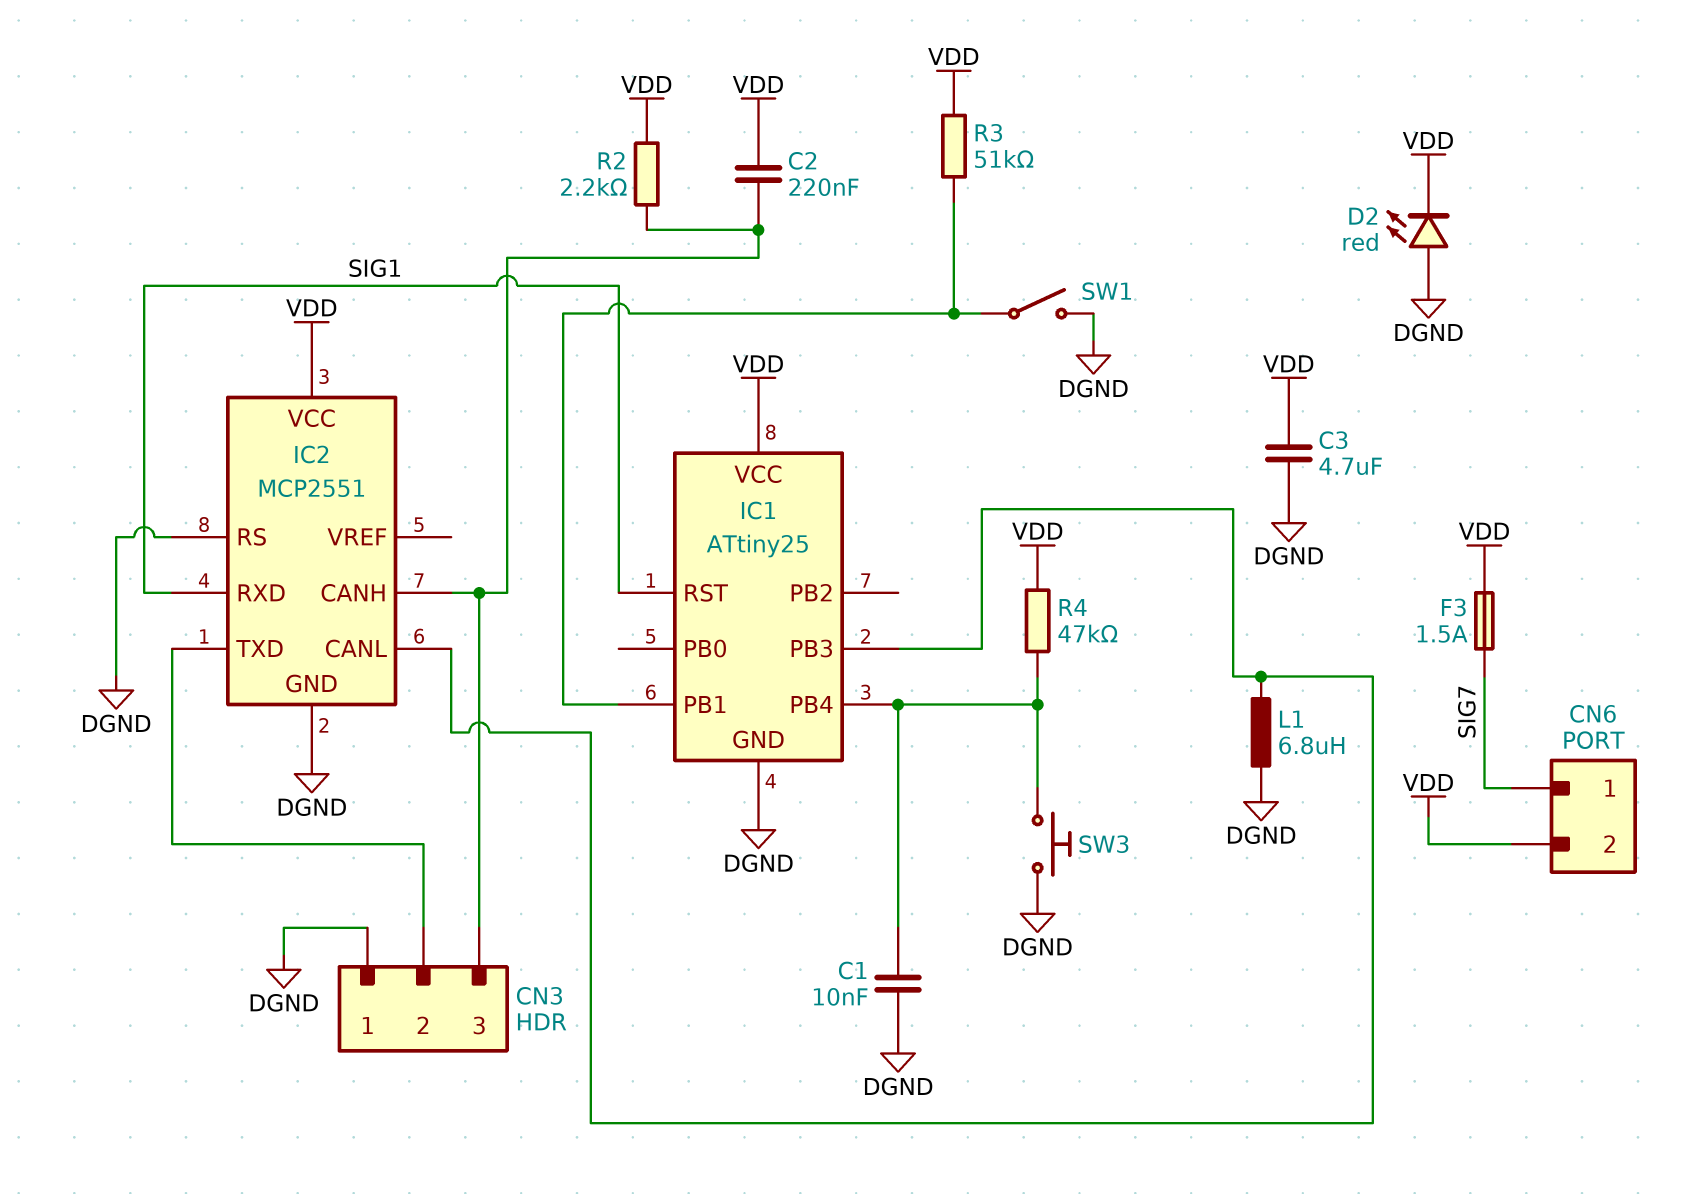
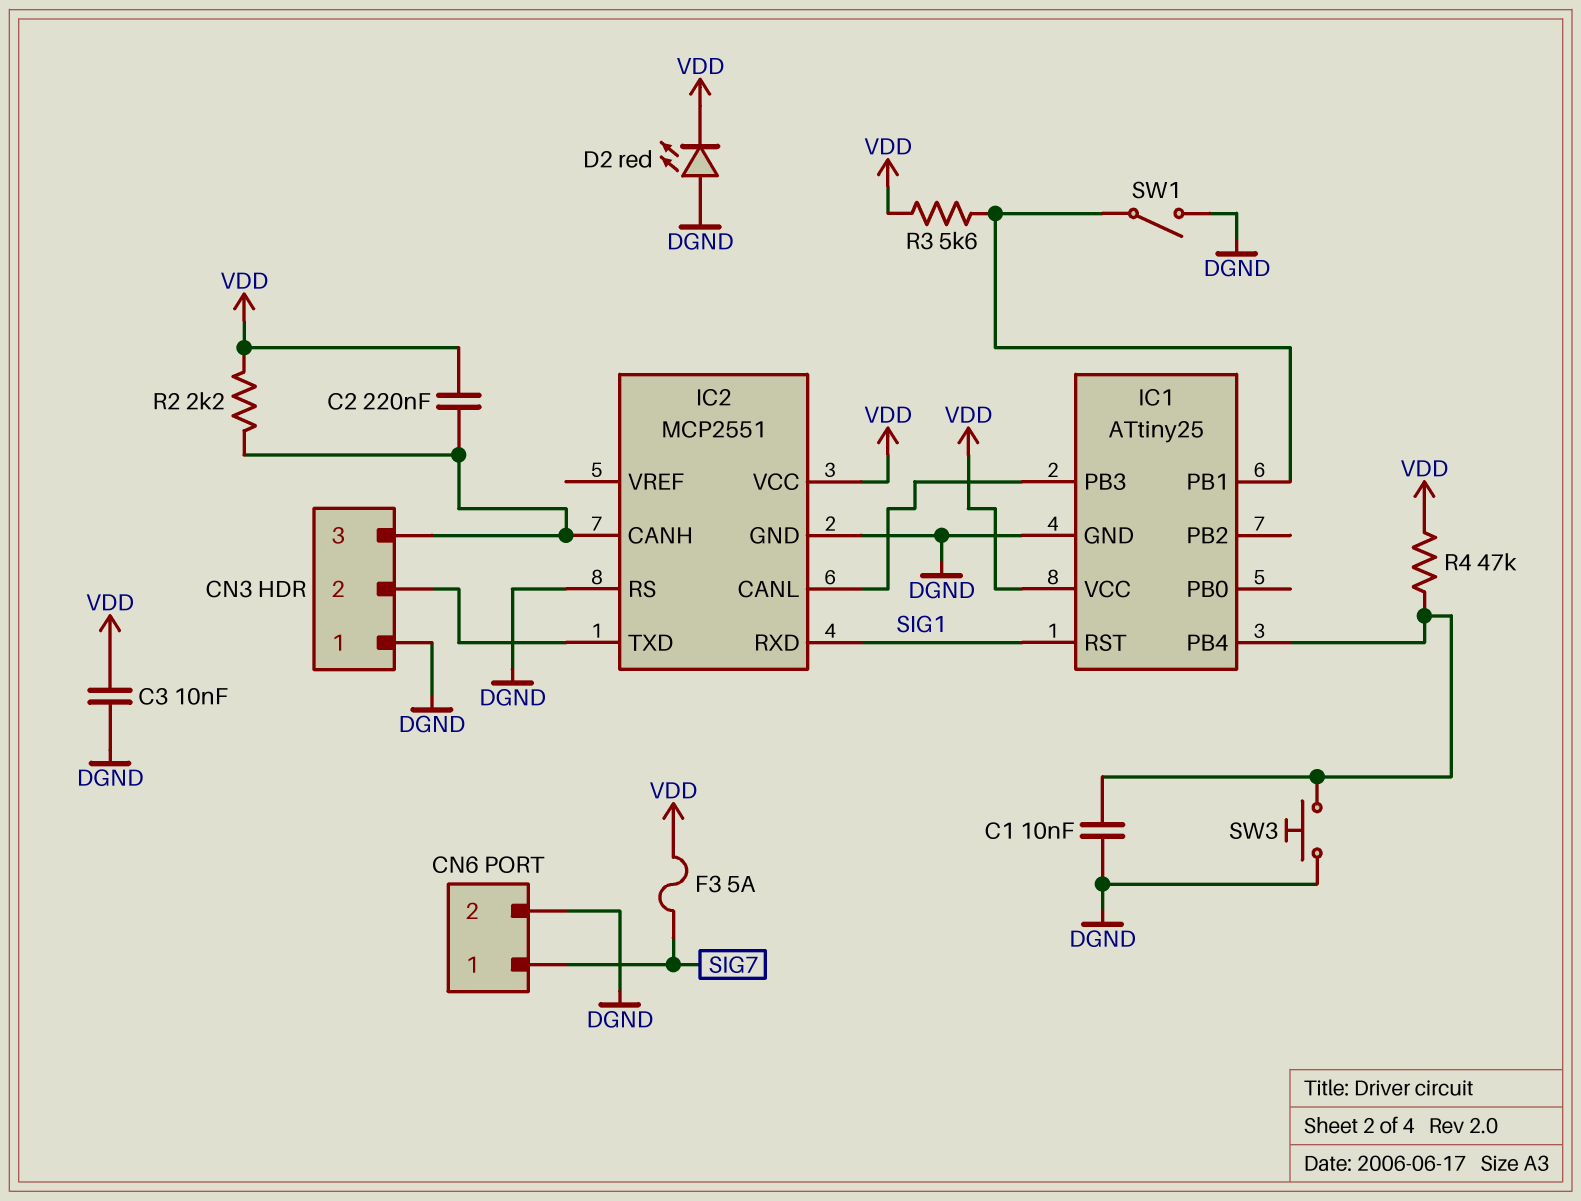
C3: 4.7uF (DGND, VDD) -> 10nF (DGND, VDD)
CN6 pin 2: VDD -> DGND
F3: 1.5A (SIG7, VDD) -> 5A (SIG7, VDD)
L1: 6.8uH (DGND, IC1/PB3) -> none
R3: 51k (IC1/PB1, VDD) -> 5.6k (IC1/PB1, VDD)

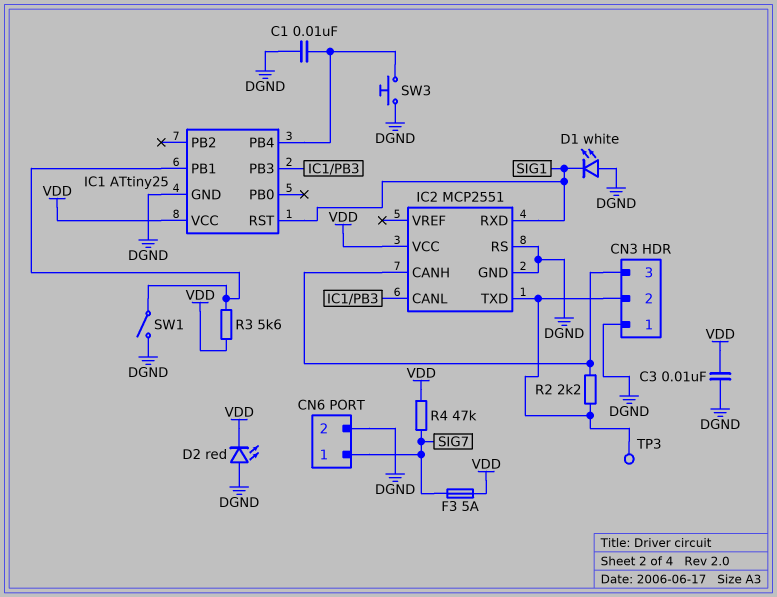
C2: 220nF (CN3/3, VDD) -> none
D1: none -> LED white (A DGND, K SIG1)
R2: 2.2k (CN3/3, VDD) -> 2.2k (CN3/2, CN3/3)
R4: 47k (IC1/PB4, VDD) -> 47k (SIG7, VDD)
TP3: none -> test point (CN3/2)

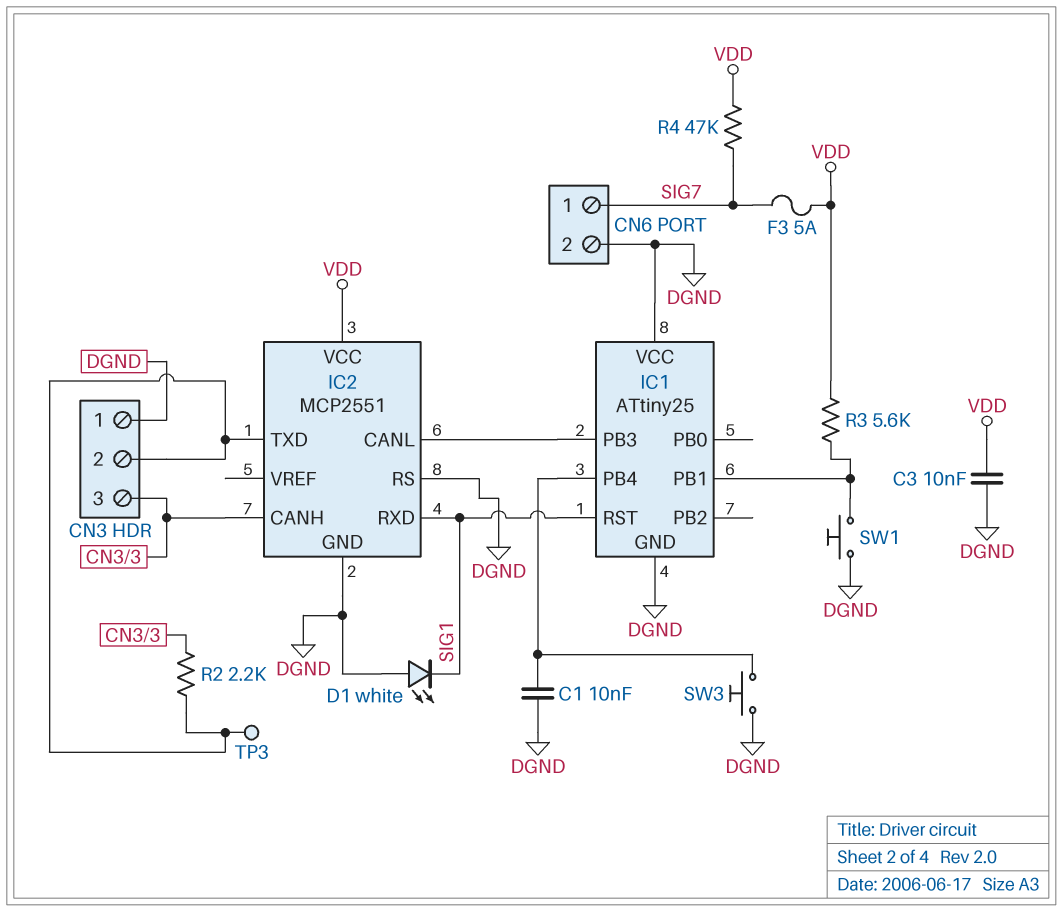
D2: LED red (A DGND, K VDD) -> none
IC1 pin VCC: VDD -> DGND
SW1: switch (DGND, IC1/PB1) -> button (DGND, IC1/PB1)

